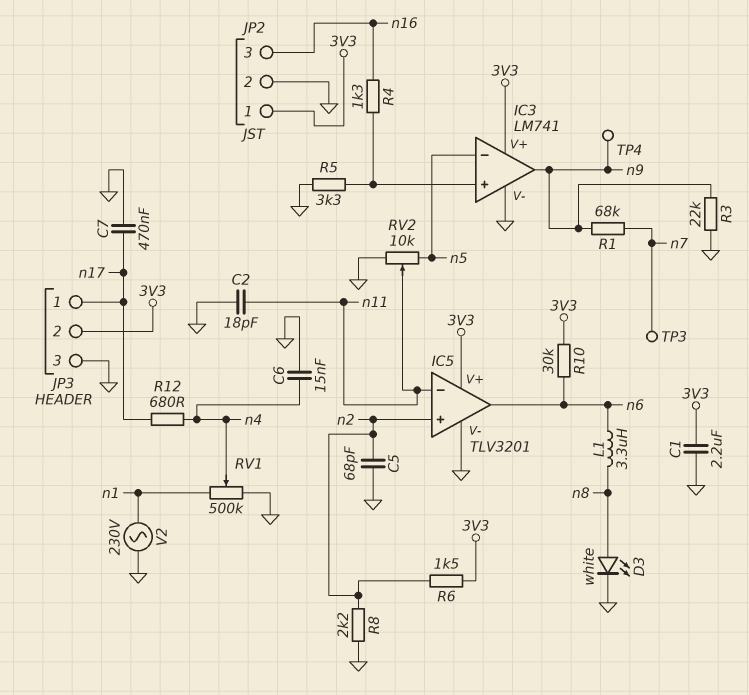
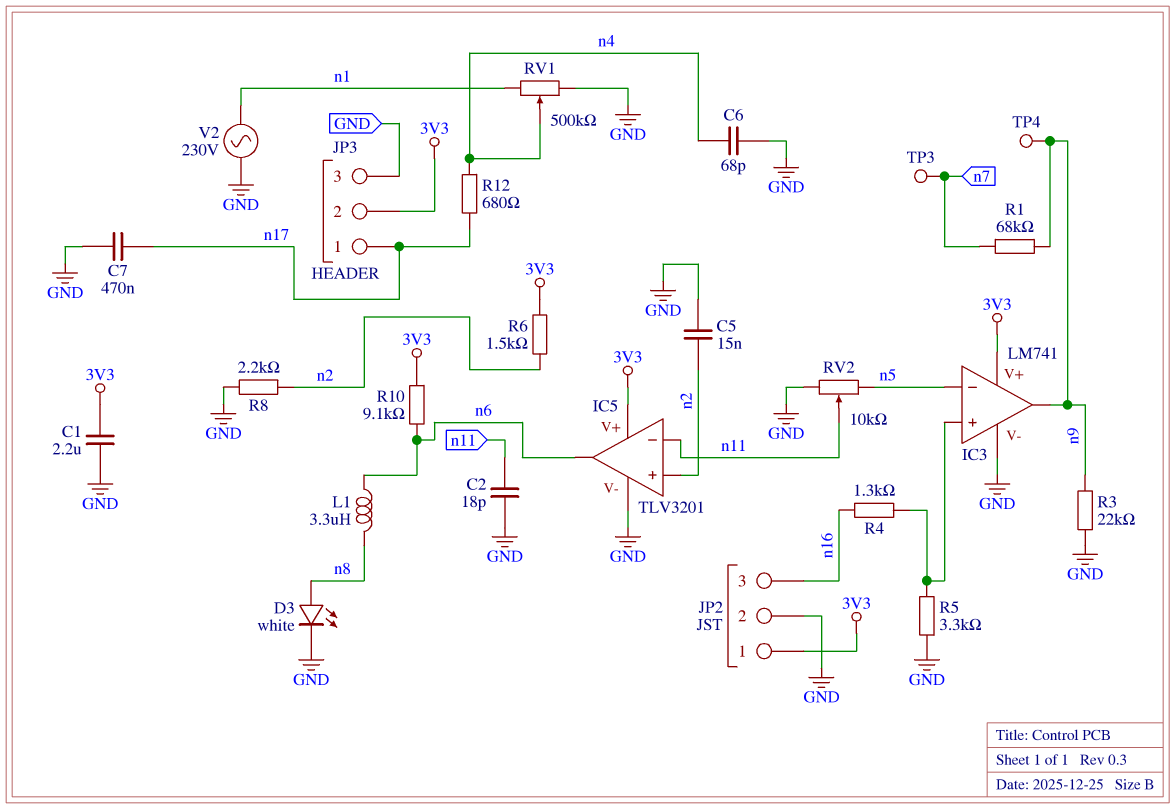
C5: 68pF (GND, n2) -> 15nF (GND, n2)
C6: 15nF (GND, n4) -> 68pF (GND, n4)
R10: 30k (3V3, n6) -> 9.1k (3V3, n6)

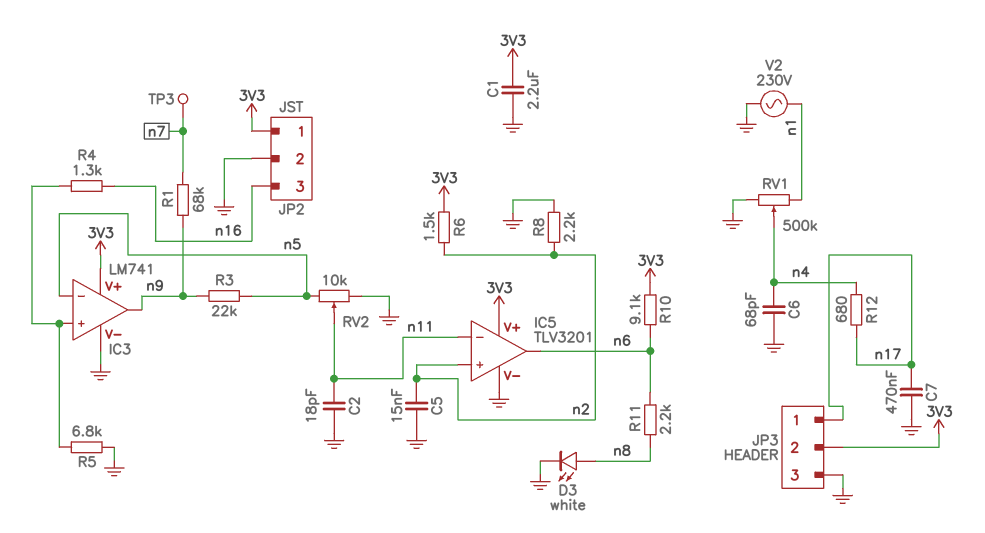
L1: 3.3uH (n6, n8) -> none
R3: 22k (GND, n9) -> 22k (n5, n9)
R5: 3.3k (GND, IC3/in+) -> 6.8k (GND, IC3/in+)
R11: none -> 2.2k (n6, n8)
TP4: test point (n9) -> none

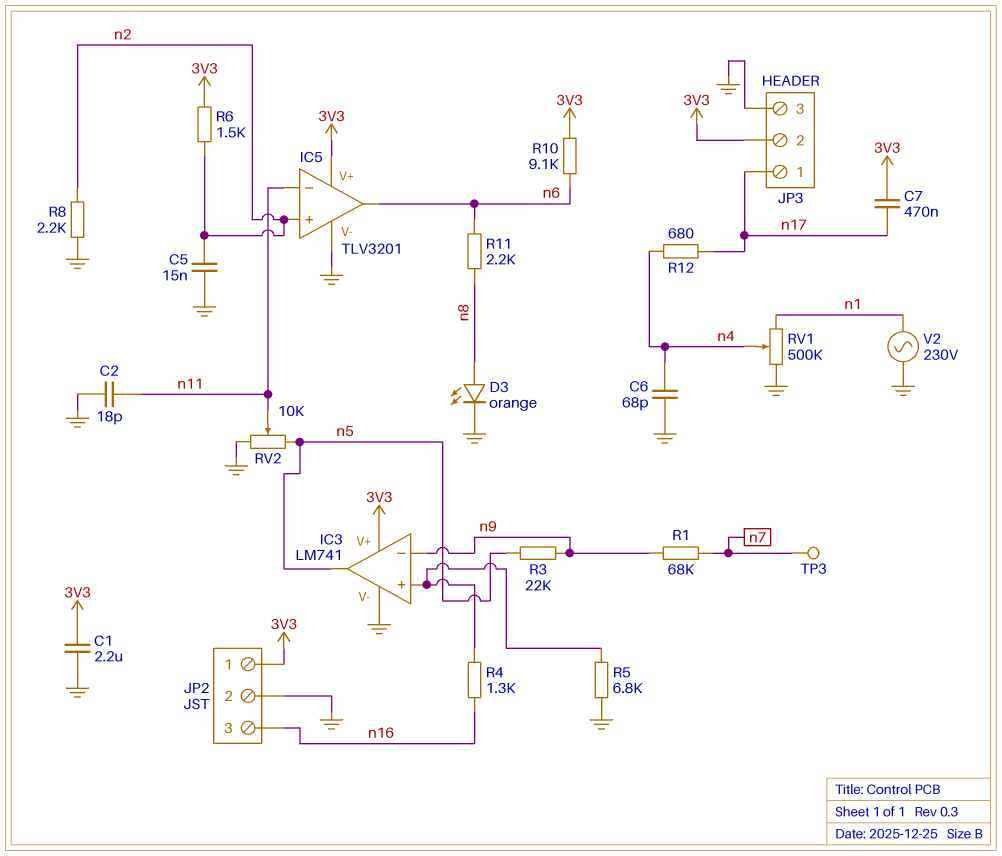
C7: 470nF (GND, n17) -> 470nF (3V3, n17)
D3: LED white (A n8, K GND) -> LED orange (A n8, K GND)
IC3 pin in-: n5 -> n9
IC3 pin out: n9 -> n5

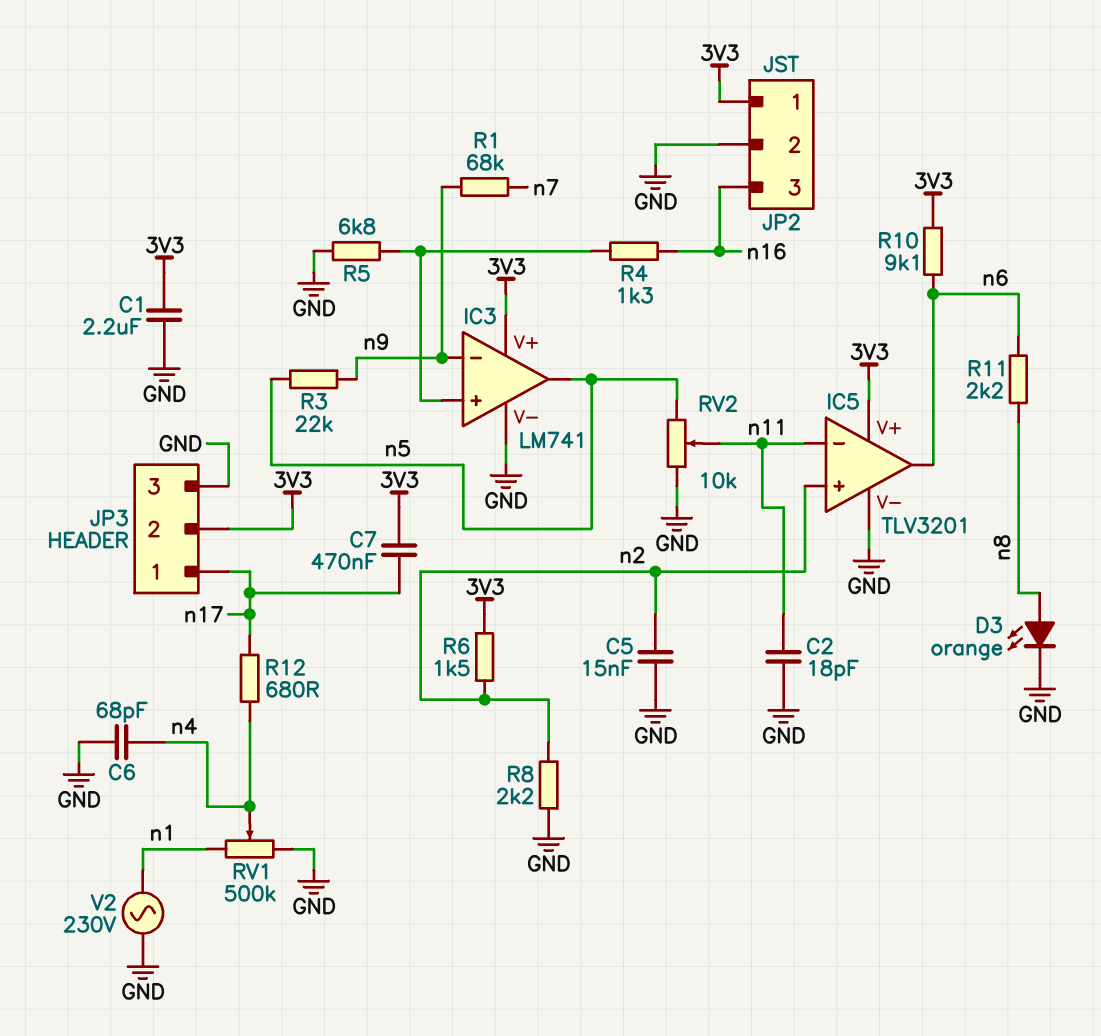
TP3: test point (n7) -> none

